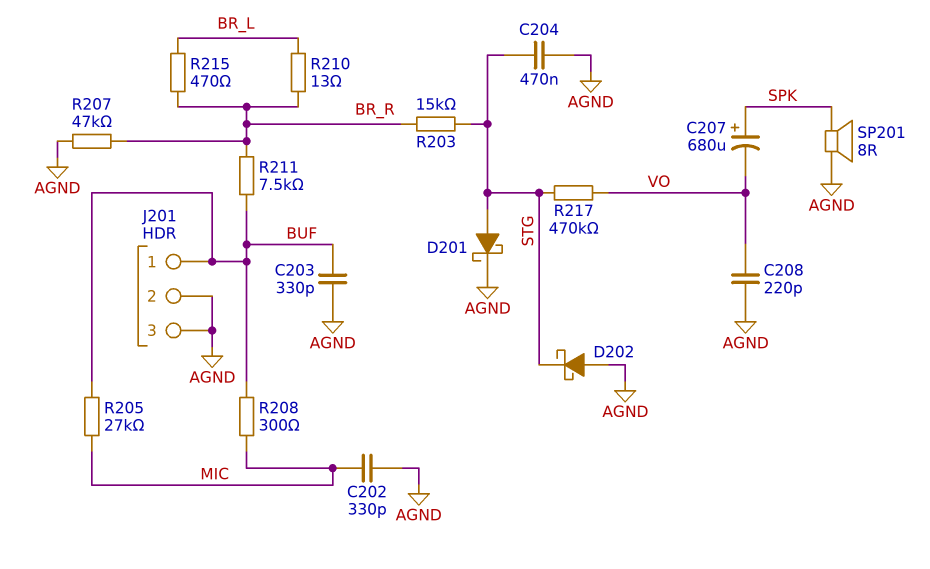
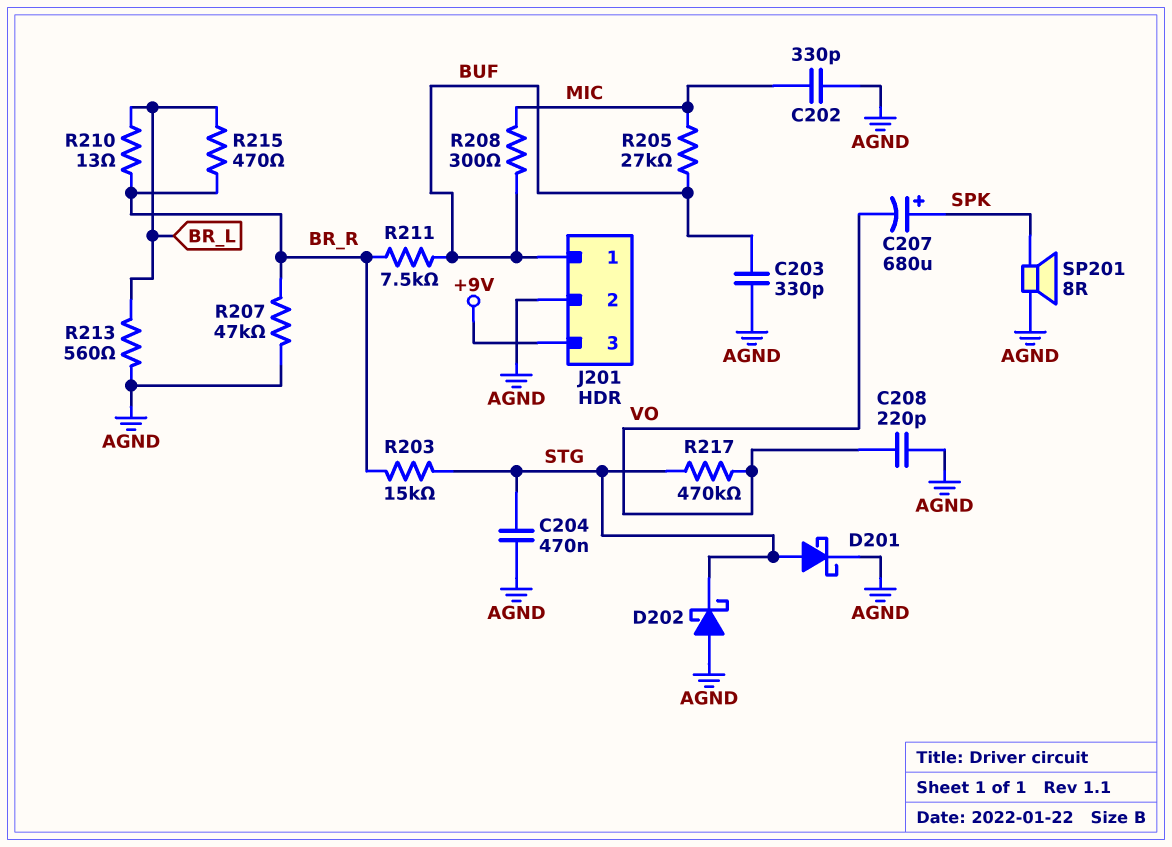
J201 pin 3: AGND -> +9V
R213: none -> 560 (AGND, BR_L)

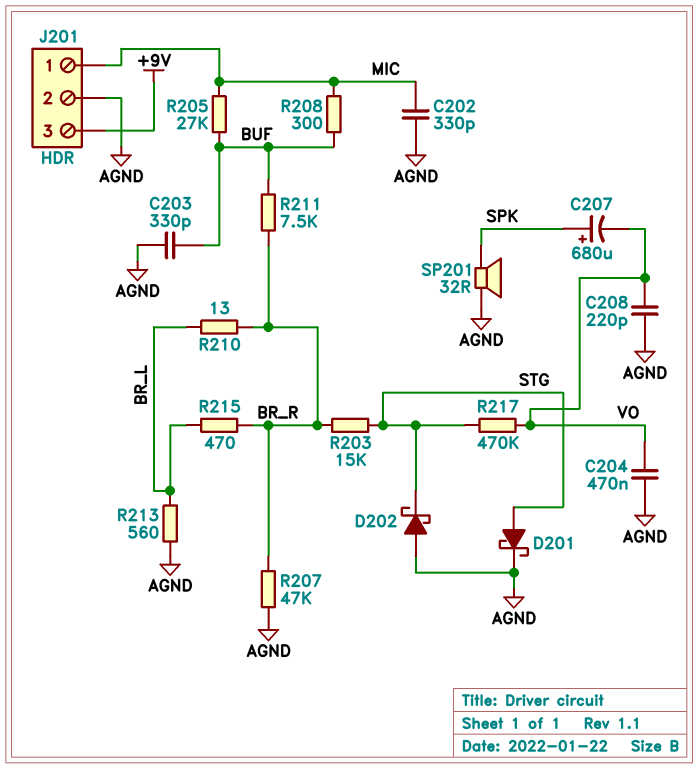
C204: 470nF (AGND, STG) -> 470nF (AGND, VO)
J201 pin 1: BUF -> MIC
SP201: speaker 8R (AGND, SPK) -> speaker 32R (AGND, SPK)

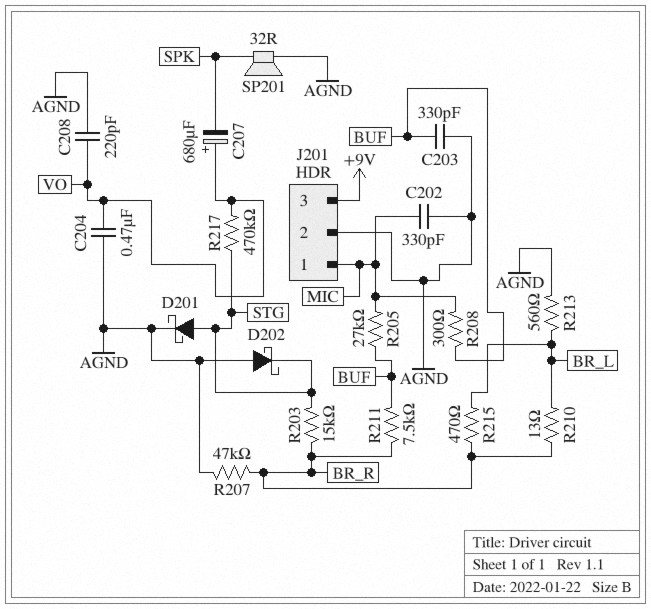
C207: 680uF (plus SPK, minus VO) -> 680uF (plus VO, minus SPK)

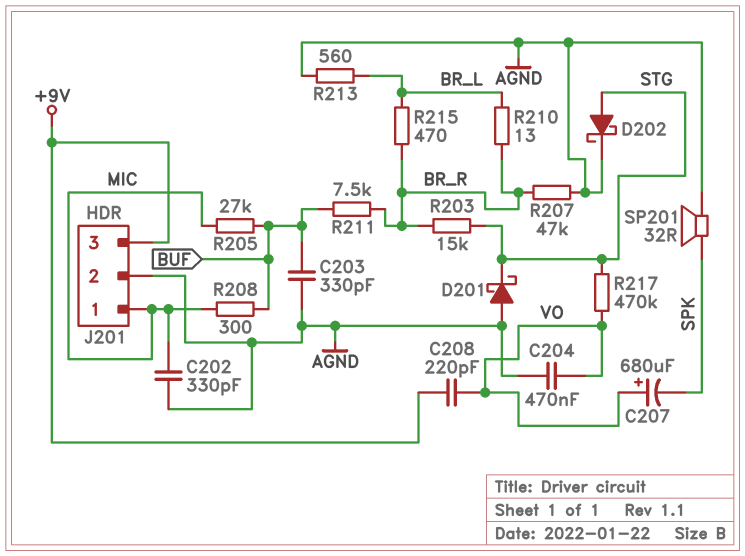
C208: 220pF (AGND, VO) -> 220pF (+9V, VO)
D201: schottky (A STG, K AGND) -> schottky (A AGND, K STG)
D202: schottky (A AGND, K STG) -> schottky (A STG, K AGND)

